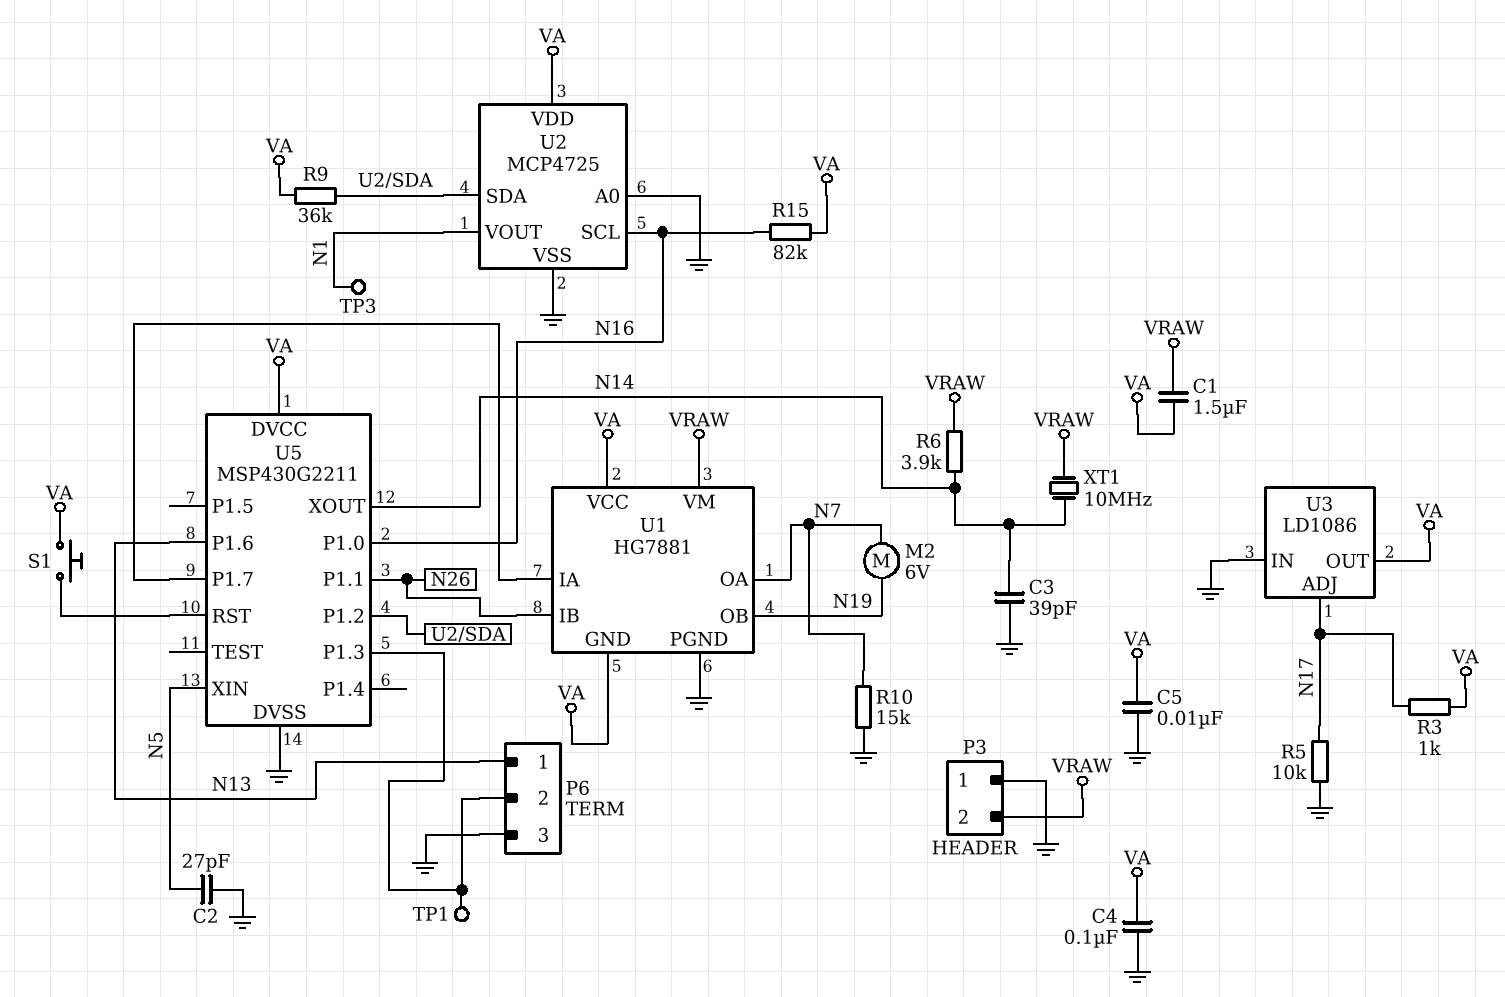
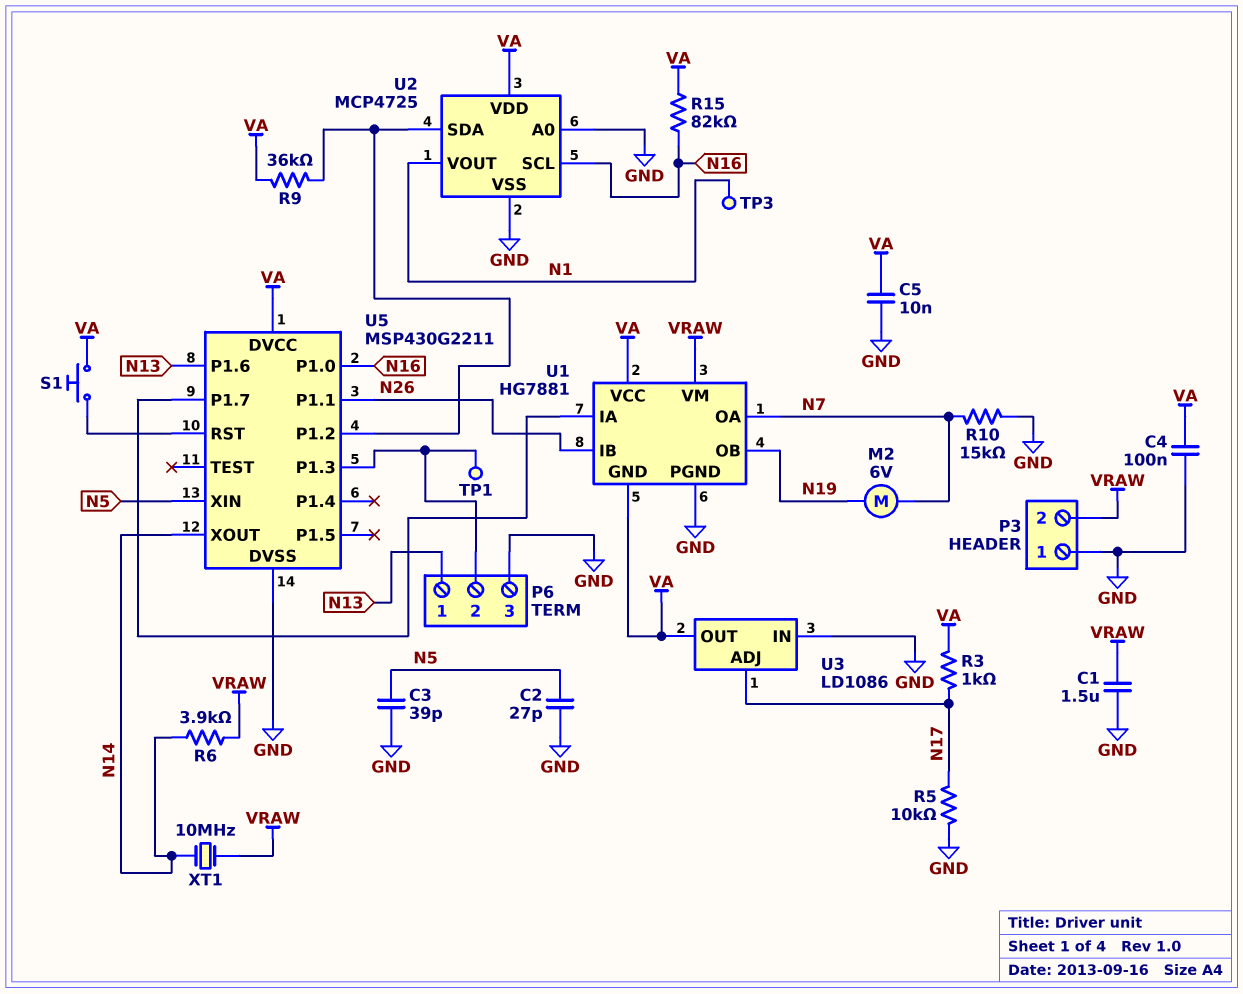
C1: 1.5uF (VA, VRAW) -> 1.5uF (GND, VRAW)
C3: 39pF (GND, N14) -> 39pF (GND, N5)

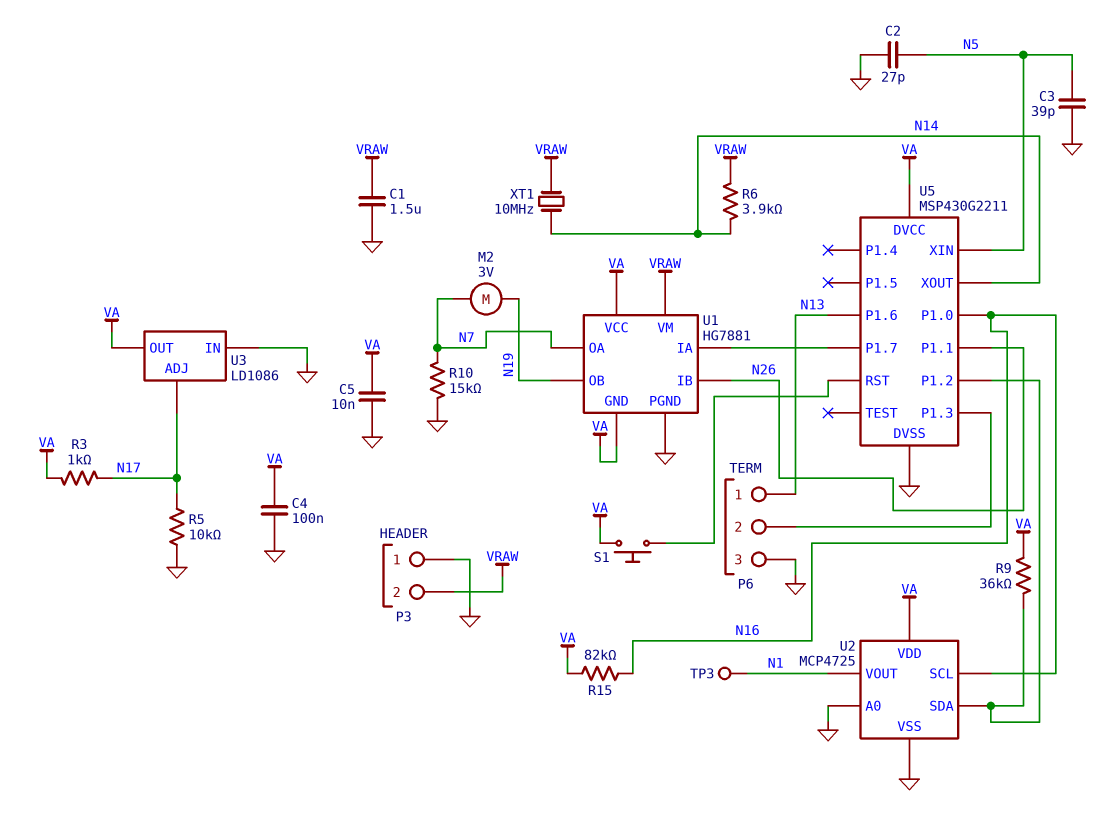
M2: motor 6V (N7, N19) -> motor 3V (N7, N19)
TP1: test point (P6/2) -> none

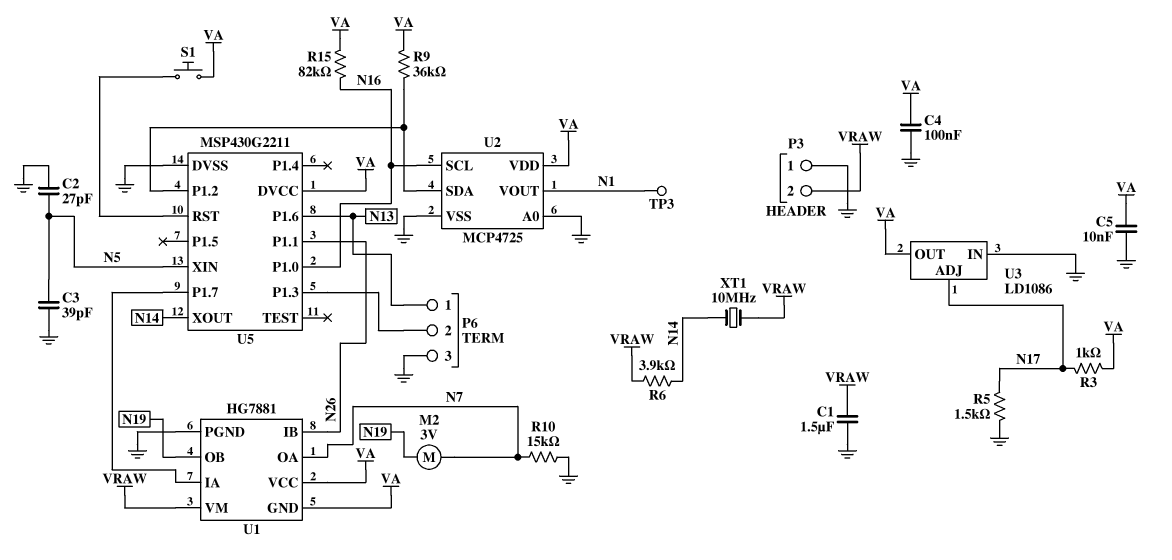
R5: 10k (GND, N17) -> 1.5k (GND, N17)

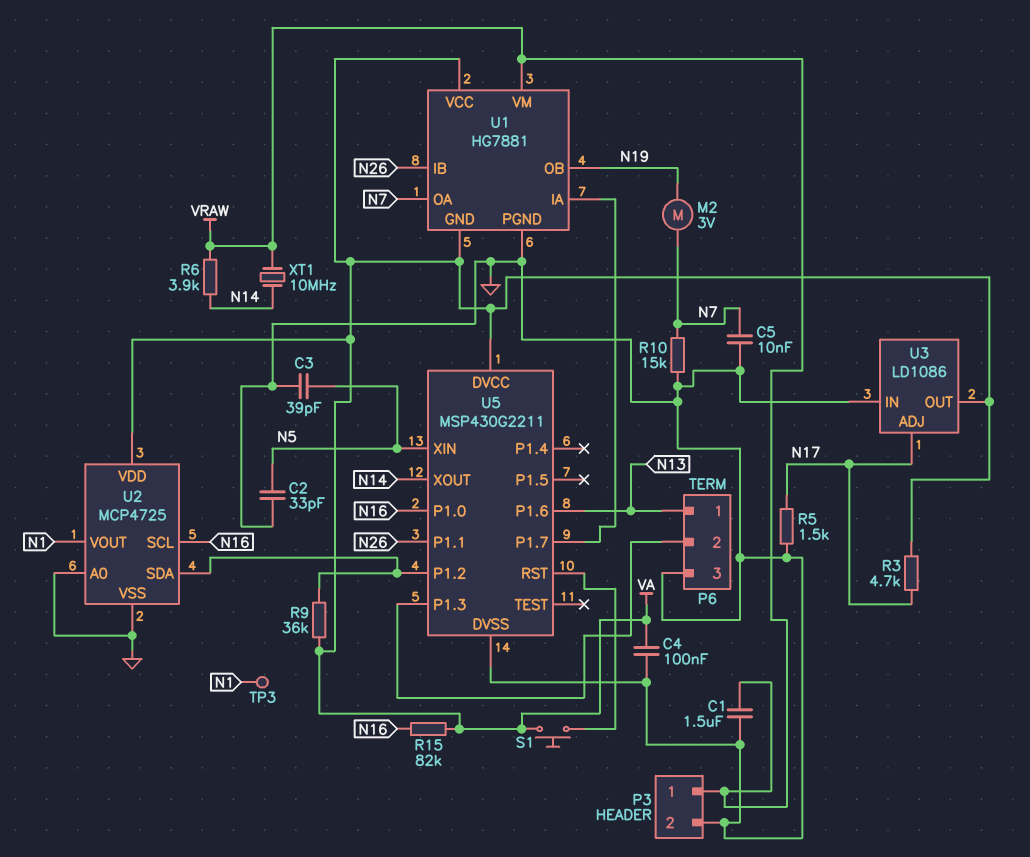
C2: 27pF (GND, N5) -> 33pF (GND, N5)
C5: 10nF (GND, VA) -> 10nF (GND, N7)
P3 pin 1: GND -> VRAW
P3 pin 2: VRAW -> GND
R3: 1k (N17, VA) -> 4.7k (N17, VA)

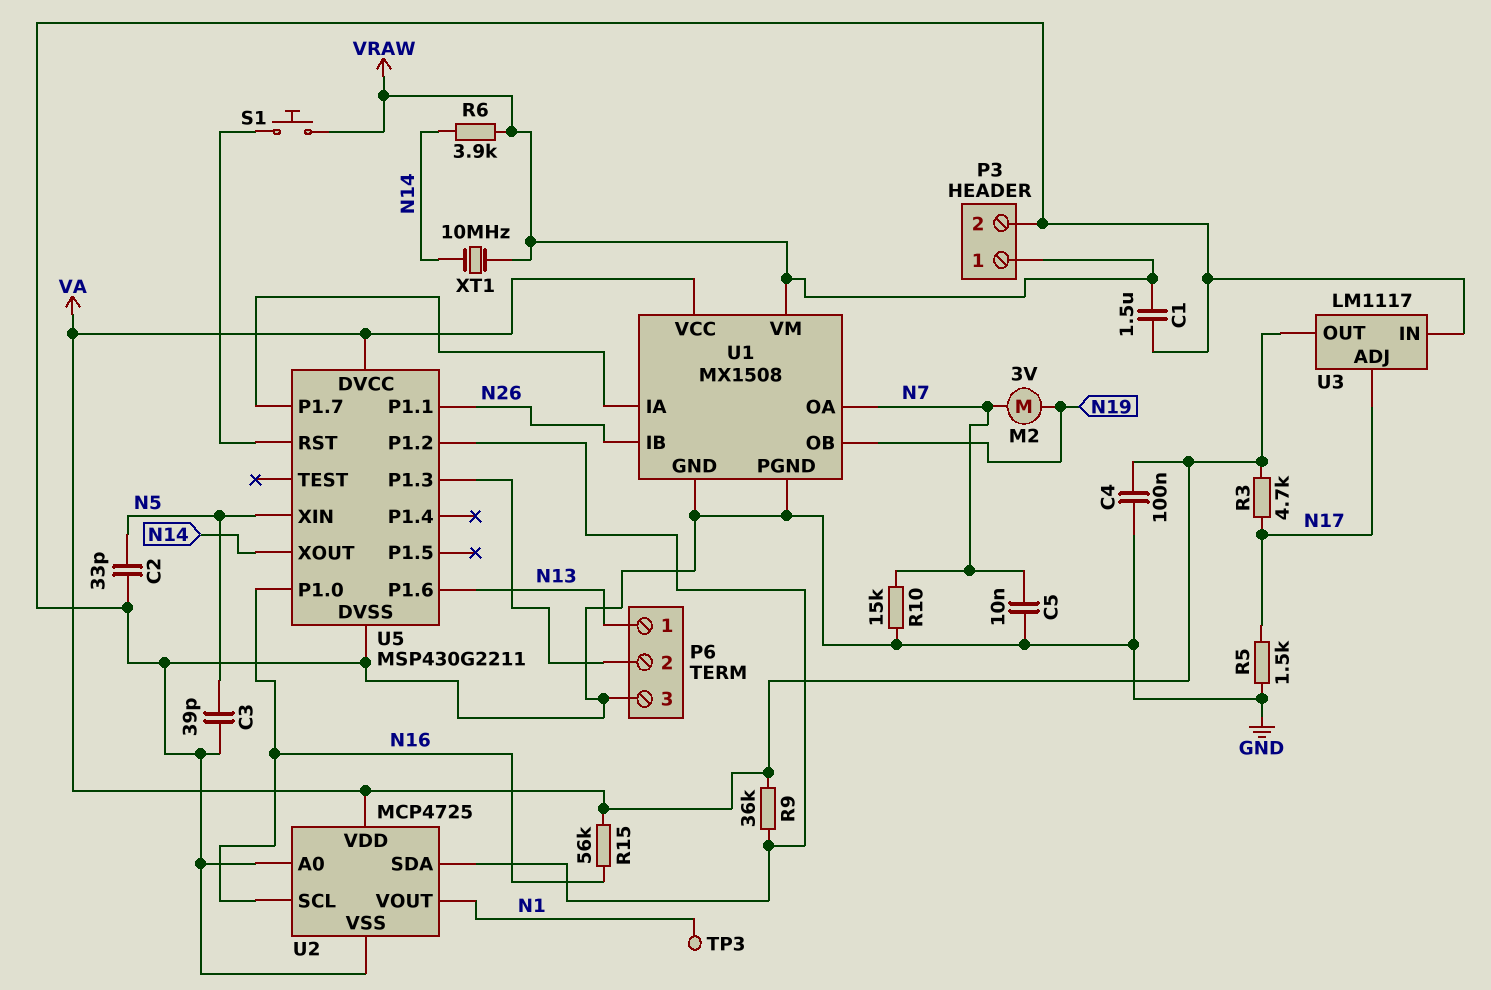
R15: 82k (N16, VA) -> 56k (N16, VA)
S1: button (U5/RST, VA) -> button (U5/RST, VRAW)
U1: HG7881 -> MX1508
U1 pin GND: VA -> GND
U3: LD1086 -> LM1117

